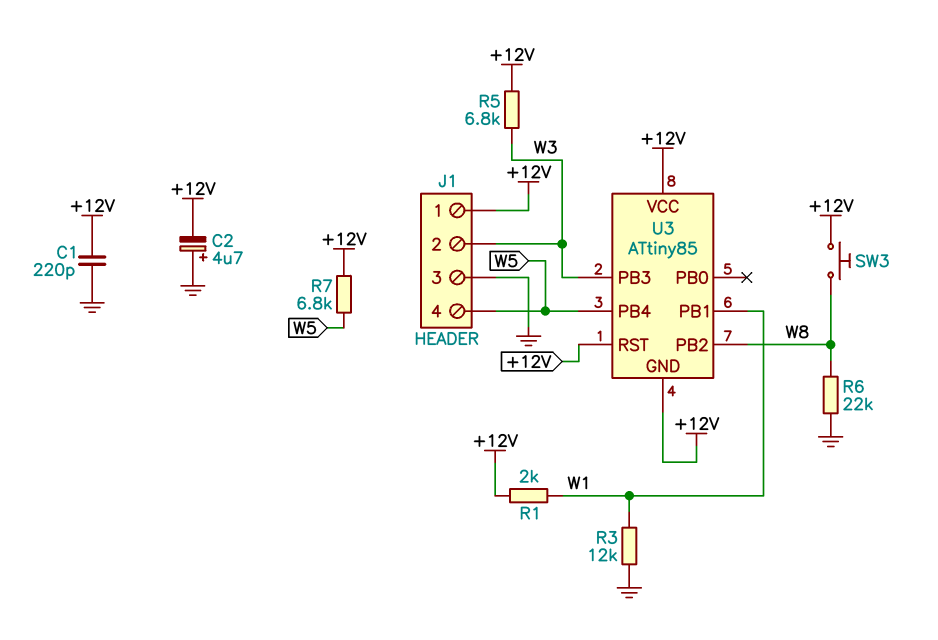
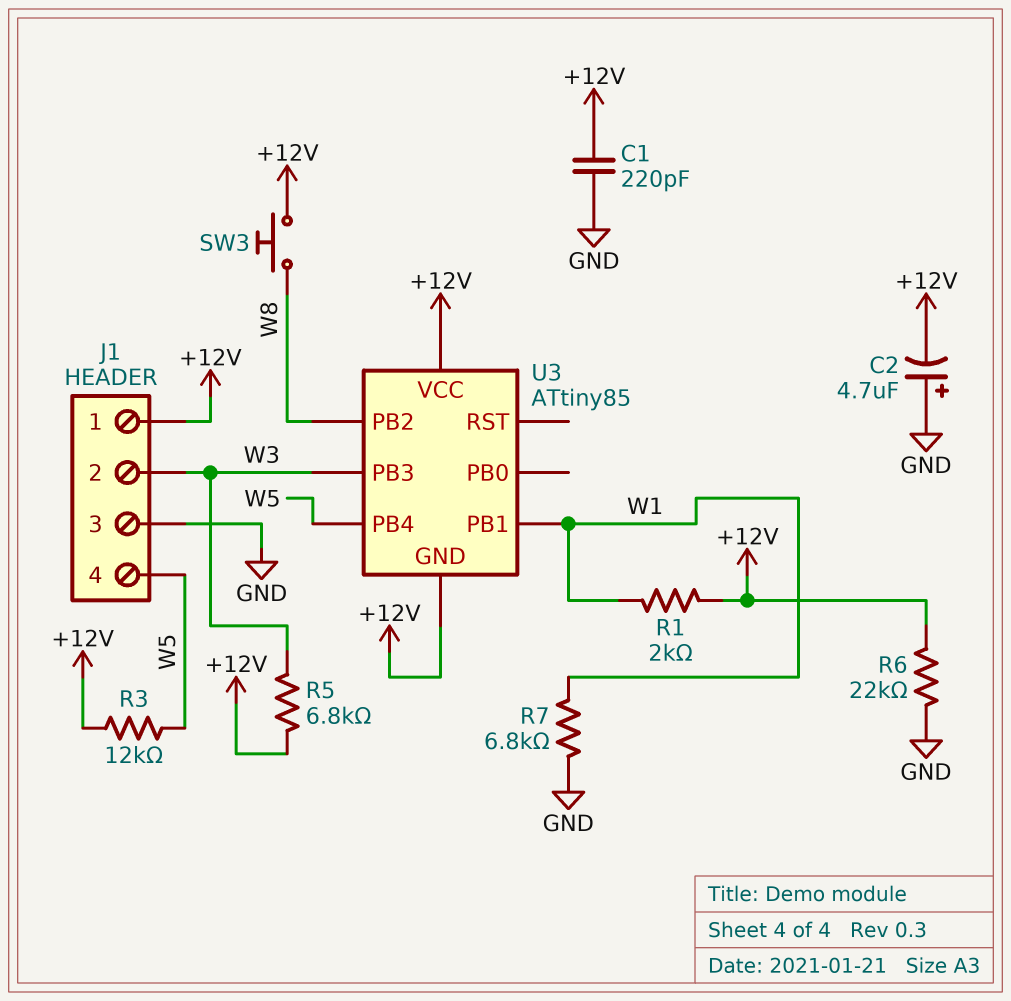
R3: 12k (GND, W1) -> 12k (+12V, W5)
R6: 22k (GND, W8) -> 22k (+12V, GND)
R7: 6.8k (+12V, W5) -> 6.8k (GND, W1)
U3 pin RST: +12V -> none

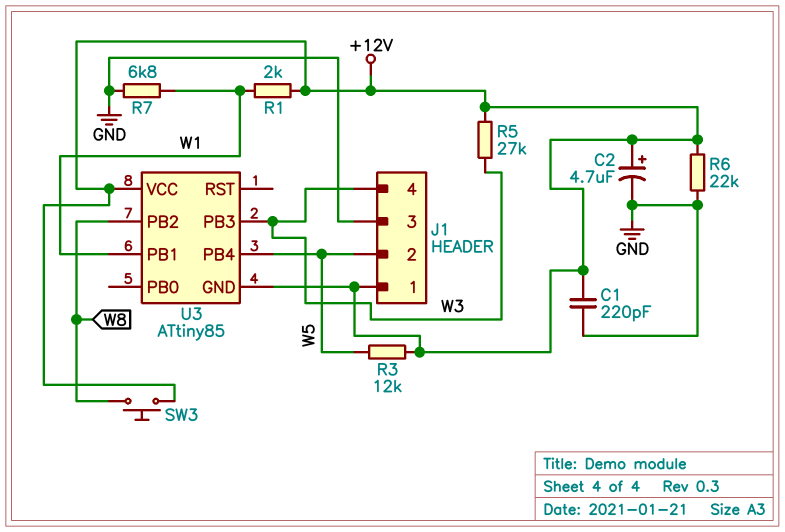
C2: 4.7uF (plus GND, minus +12V) -> 4.7uF (plus +12V, minus GND)
J1 pin 2: W3 -> W5
J1 pin 4: W5 -> W3
R5: 6.8k (+12V, W3) -> 27k (+12V, W3)

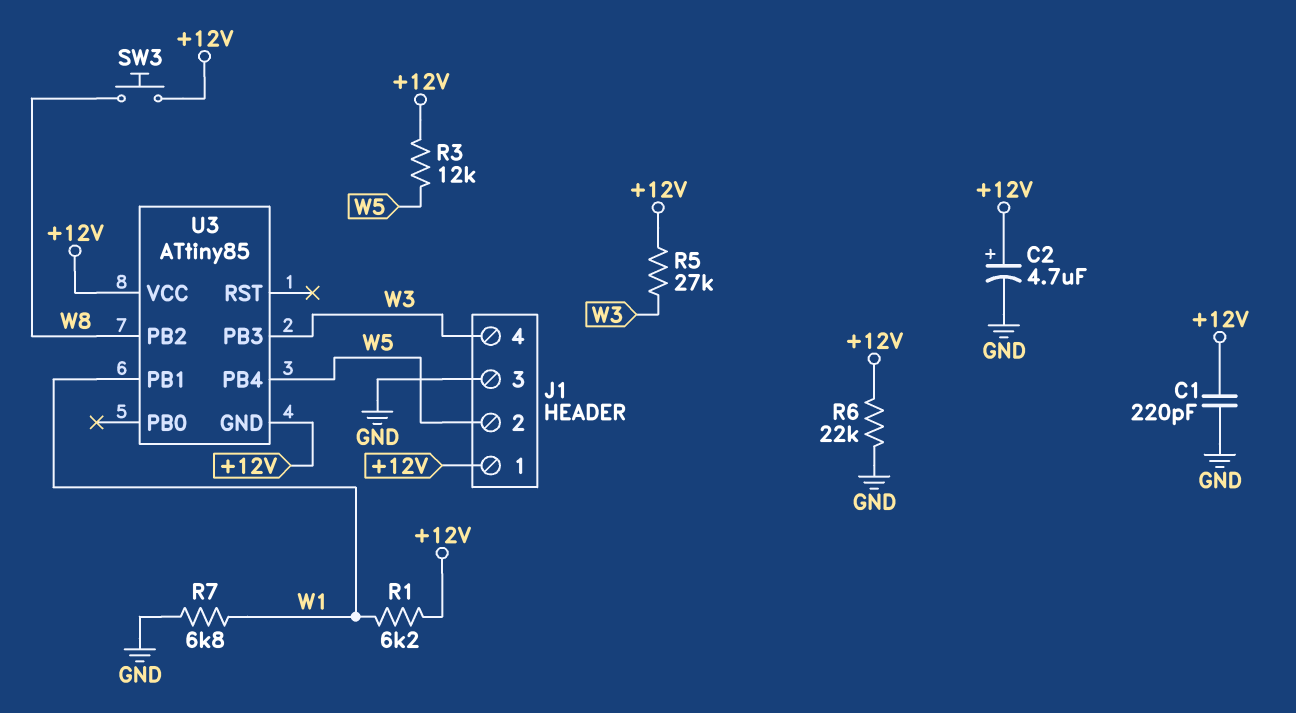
R1: 2k (+12V, W1) -> 6.2k (+12V, W1)

